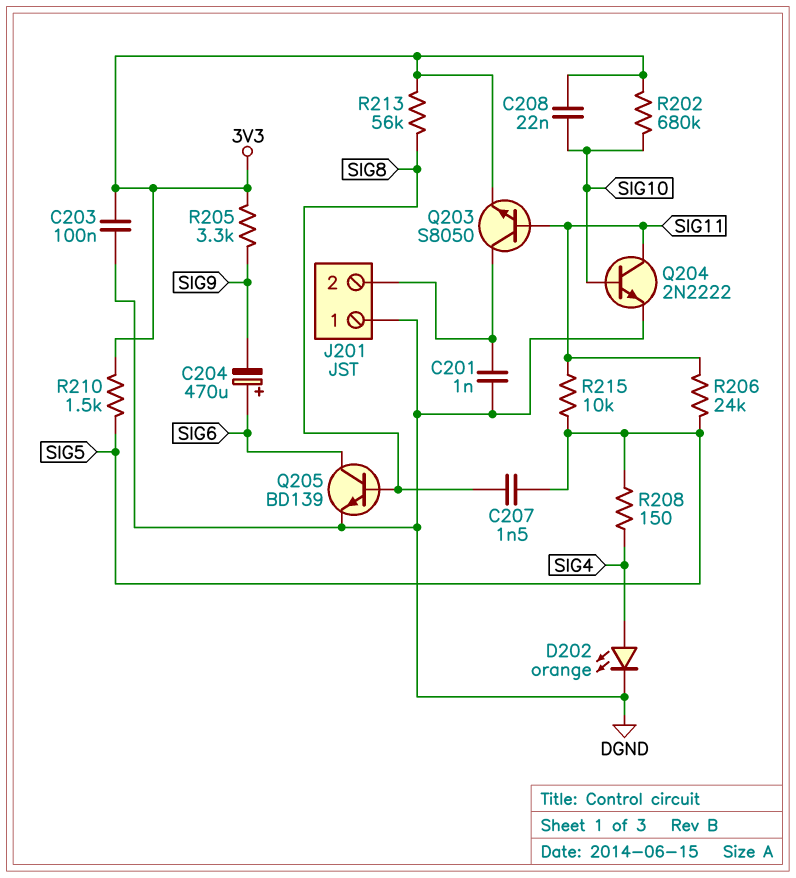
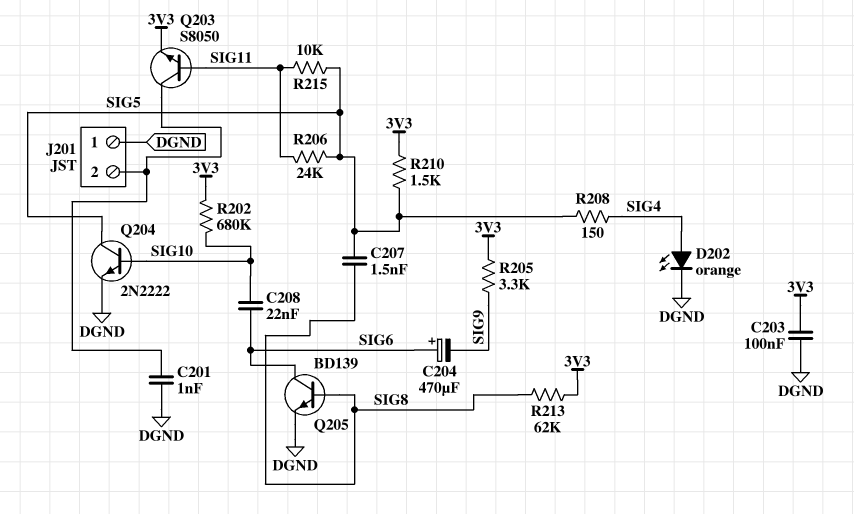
C208: 22nF (3V3, SIG10) -> 22nF (SIG6, SIG10)
Q204: NPN 2N2222 (B SIG10, C SIG11, E DGND) -> NPN 2N2222 (B SIG10, C SIG5, E DGND)
R213: 56k (3V3, SIG8) -> 62k (3V3, SIG8)

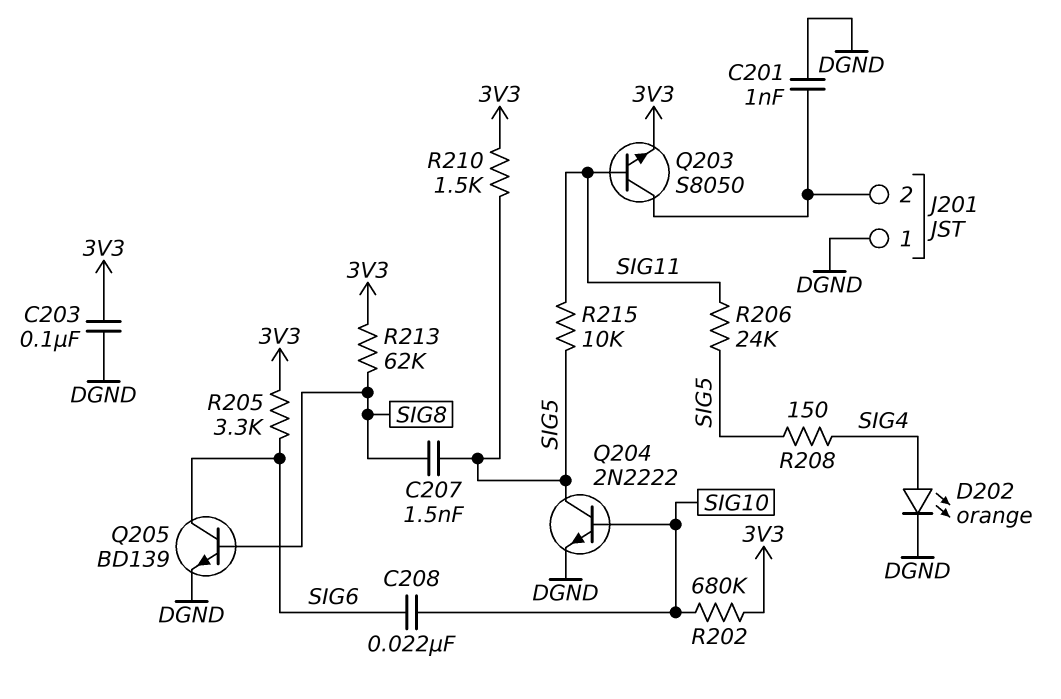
C204: 470uF (plus SIG6, minus SIG9) -> none
R205: 3.3k (3V3, SIG9) -> 3.3k (3V3, SIG6)

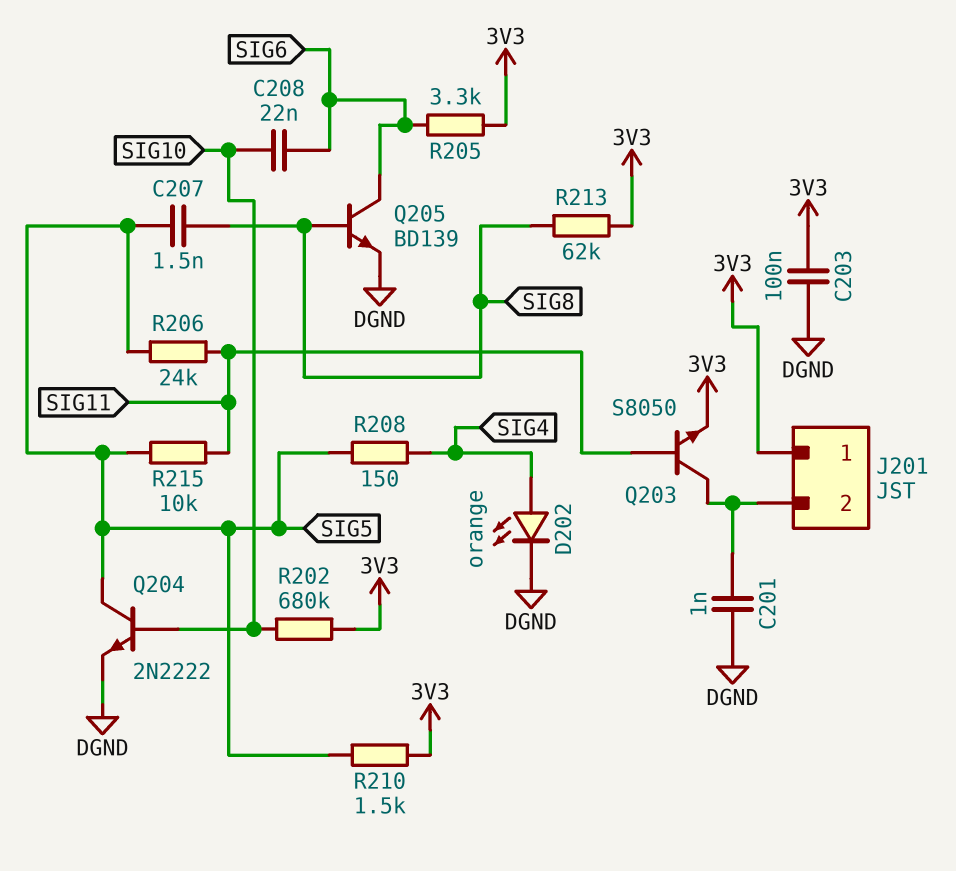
J201 pin 1: DGND -> 3V3

